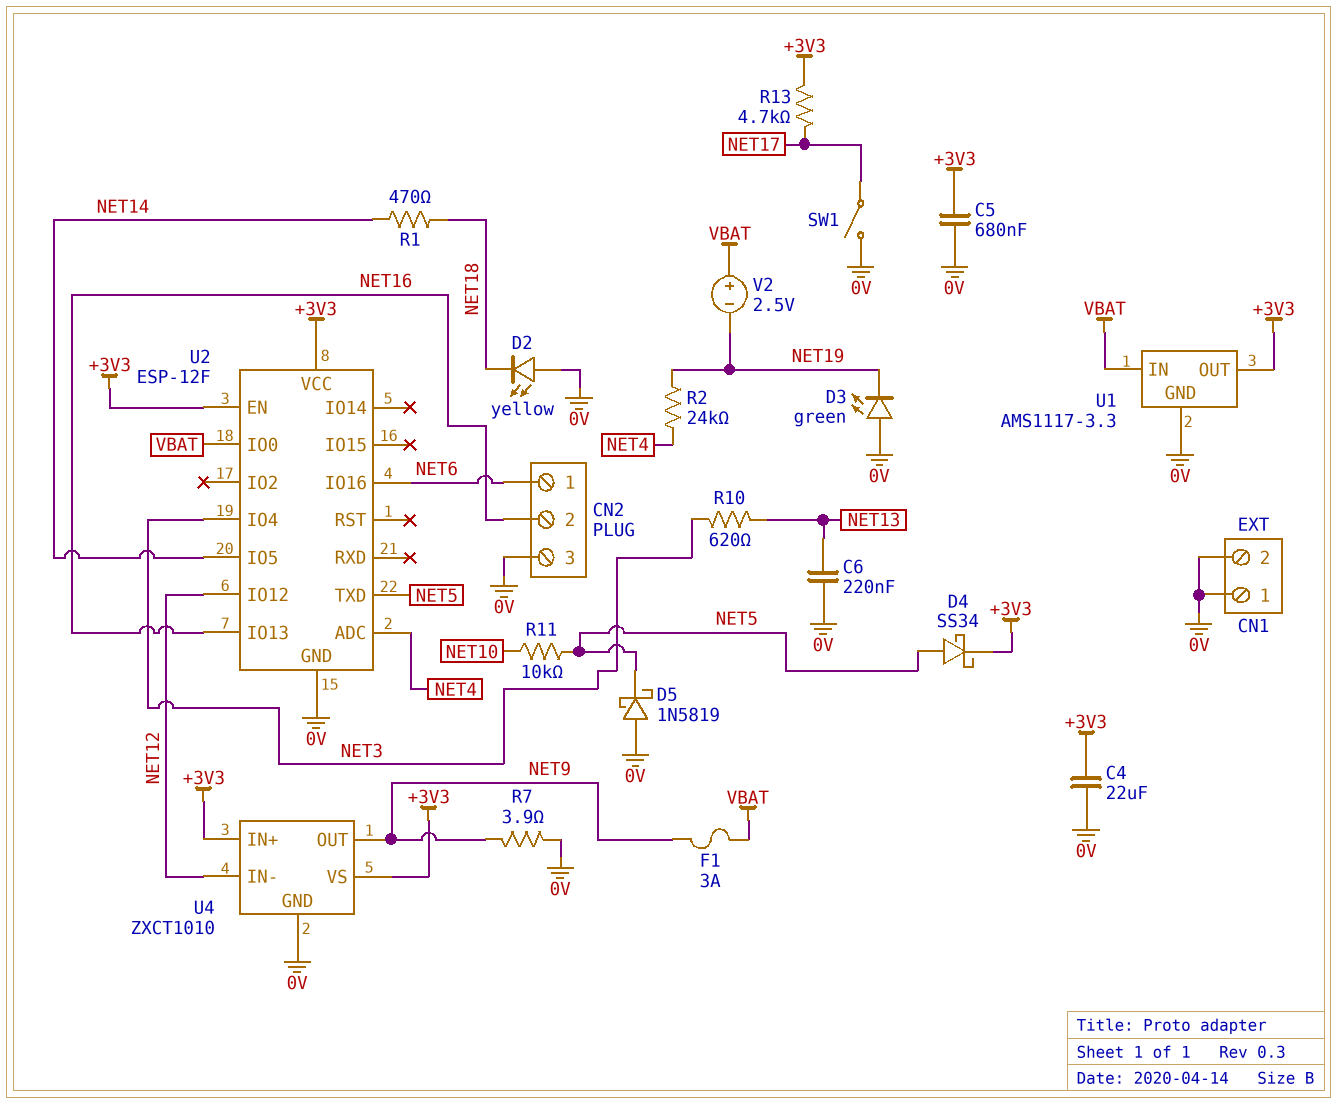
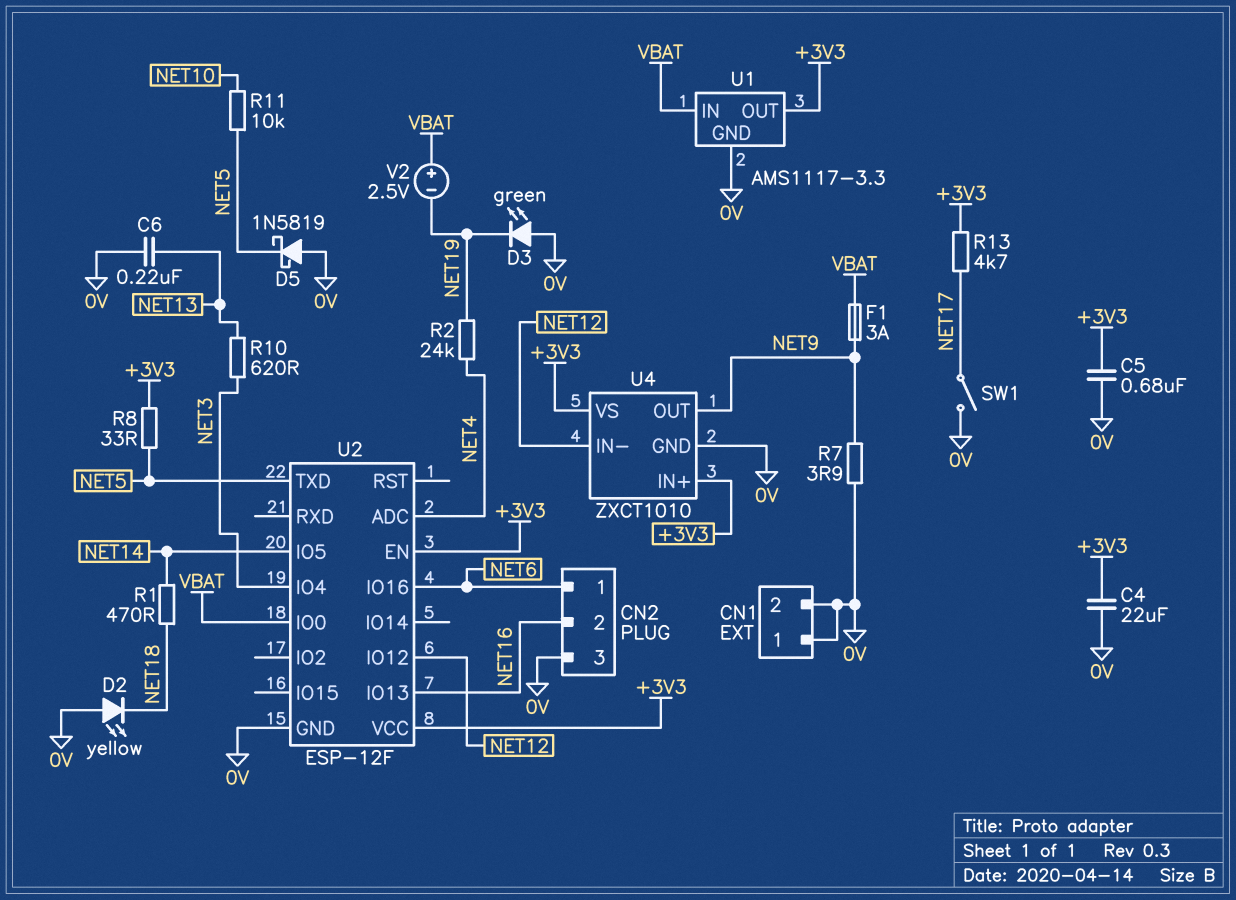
D4: schottky SS34 (A NET5, K +3V3) -> none
R8: none -> 33 (+3V3, NET5)

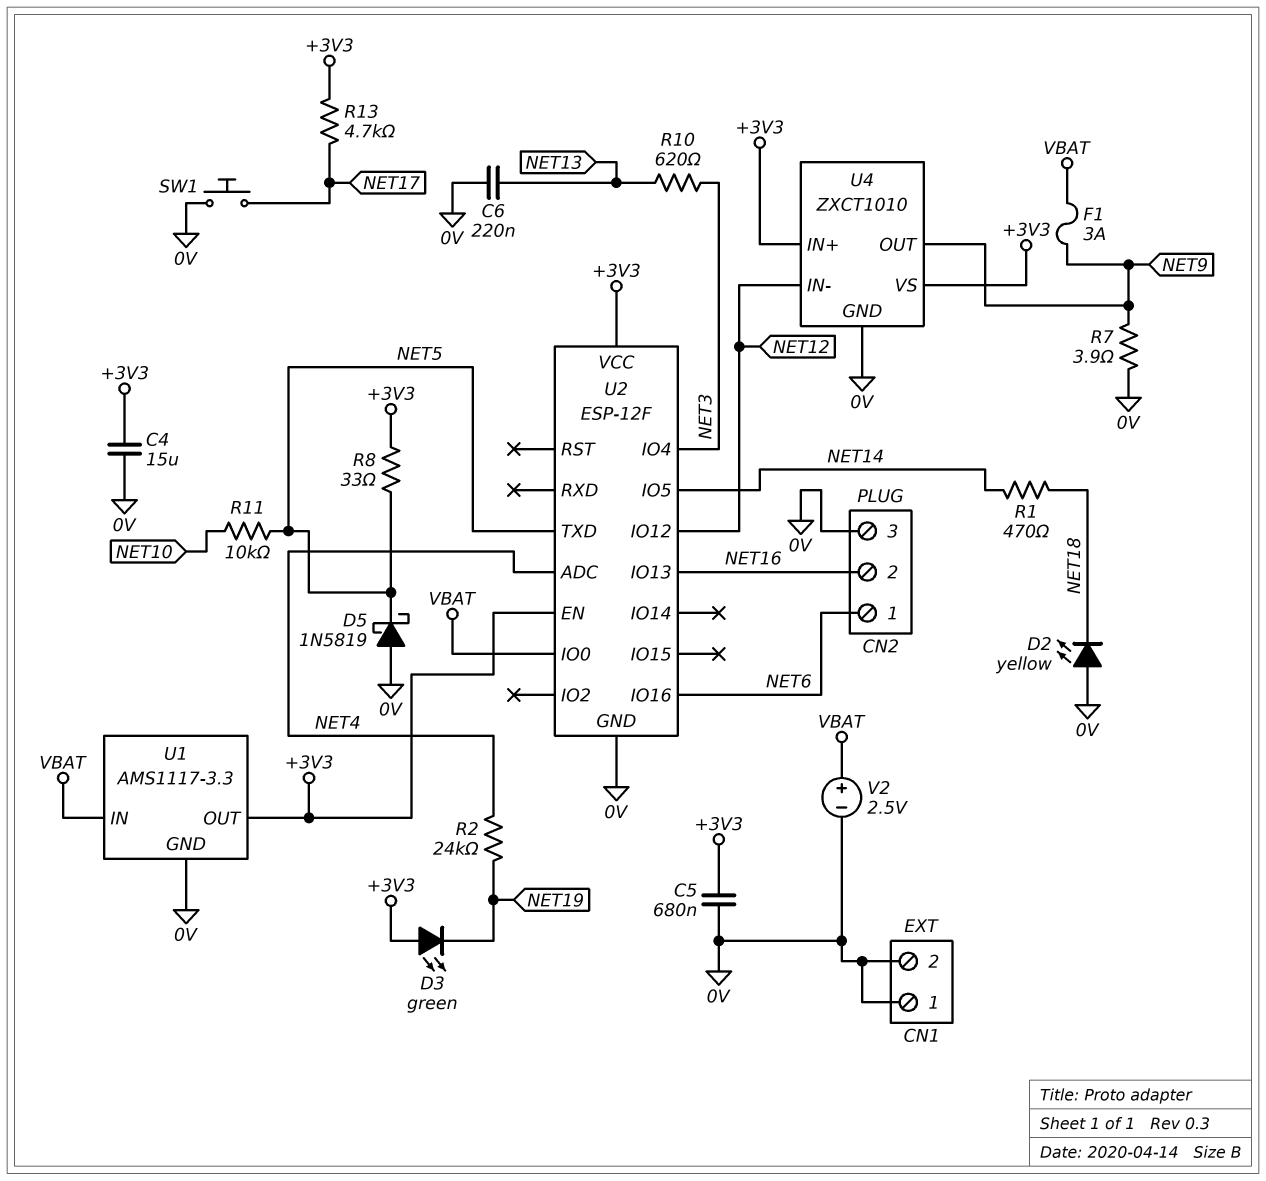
C4: 22uF (+3V3, 0V) -> 15uF (+3V3, 0V)
D3: LED green (A 0V, K NET19) -> LED green (A +3V3, K NET19)
SW1: switch (0V, NET17) -> button (0V, NET17)
V2: 2.5V (plus VBAT, minus NET19) -> 2.5V (plus VBAT, minus 0V)

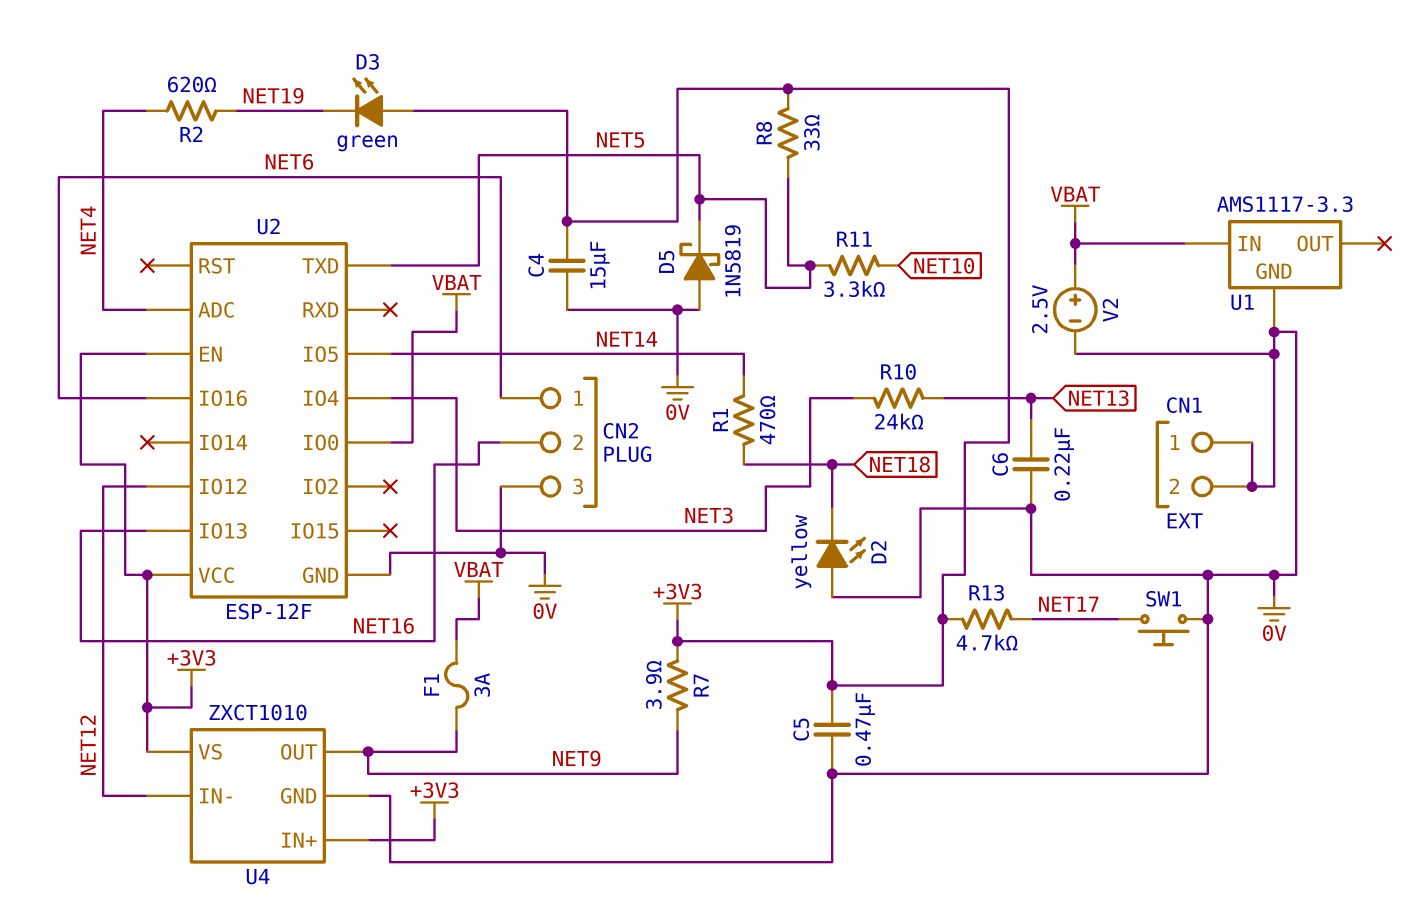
C5: 680nF (+3V3, 0V) -> 470nF (+3V3, 0V)
R2: 24k (NET4, NET19) -> 620 (NET4, NET19)
R7: 3.9 (0V, NET9) -> 3.9 (+3V3, NET9)
R10: 620 (NET3, NET13) -> 24k (NET3, NET13)
R11: 10k (NET5, NET10) -> 3.3k (NET5, NET10)
U1 pin OUT: +3V3 -> none

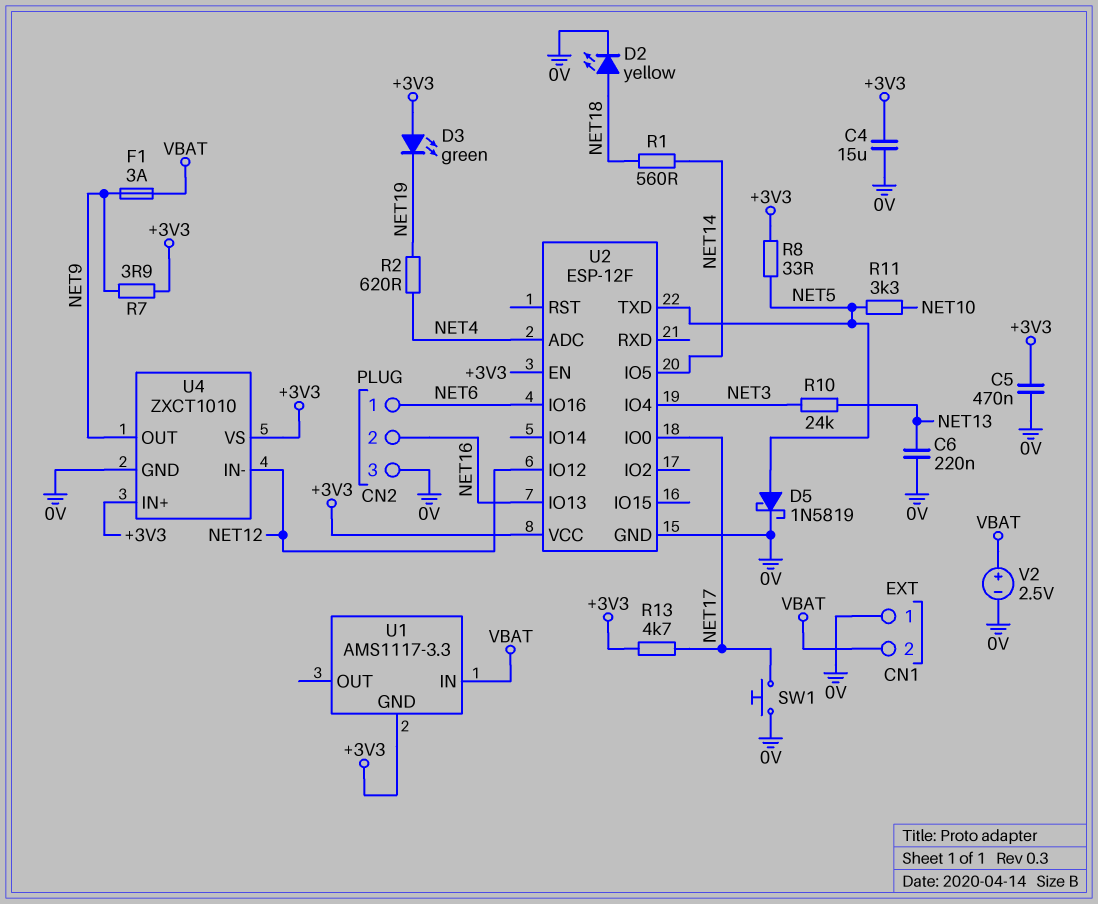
CN1 pin 2: 0V -> VBAT
D2: LED yellow (A 0V, K NET18) -> LED yellow (A NET18, K 0V)
D5: schottky 1N5819 (A 0V, K NET5) -> schottky 1N5819 (A NET5, K 0V)
R1: 470 (NET14, NET18) -> 560 (NET14, NET18)
U1 pin GND: 0V -> +3V3
U2 pin IO0: VBAT -> NET17

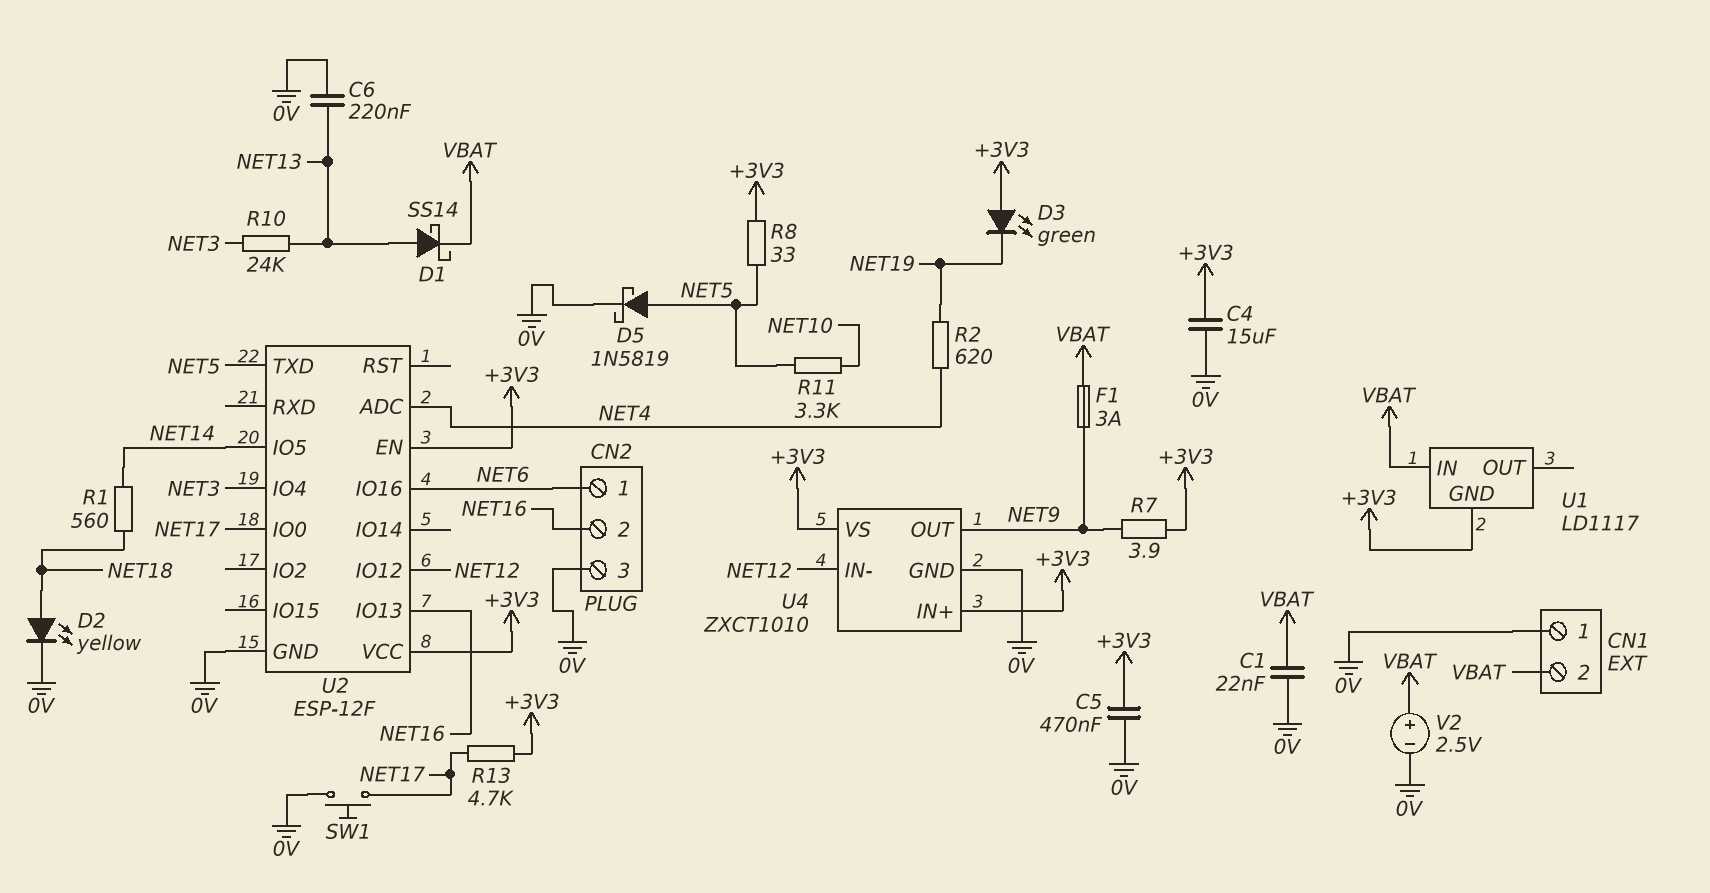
C1: none -> 22nF (0V, VBAT)
D1: none -> schottky SS14 (A NET13, K VBAT)
U1: AMS1117-3.3 -> LD1117

